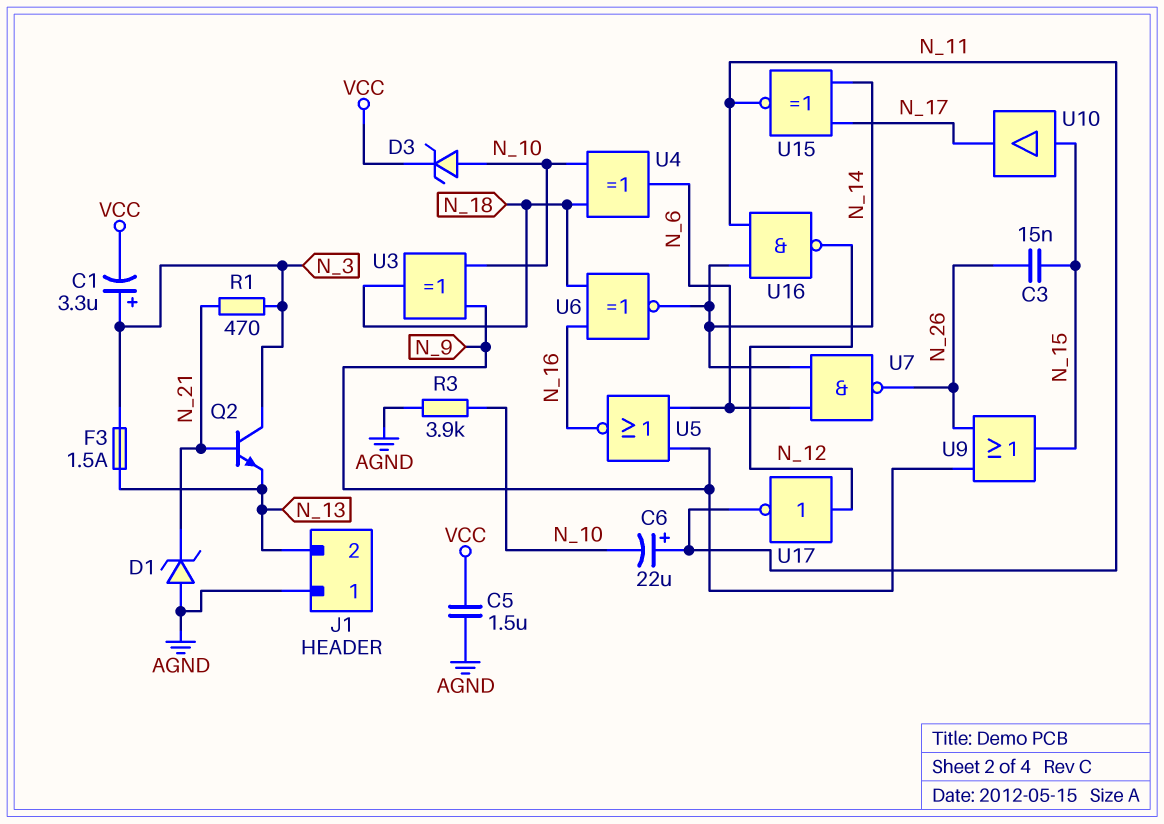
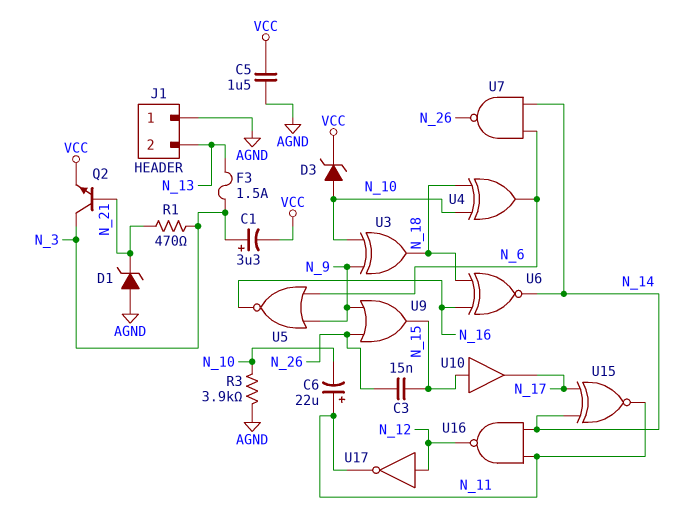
Q2: NPN (B N_21, C N_3, E N_13) -> NPN (B N_21, C N_3, E VCC)

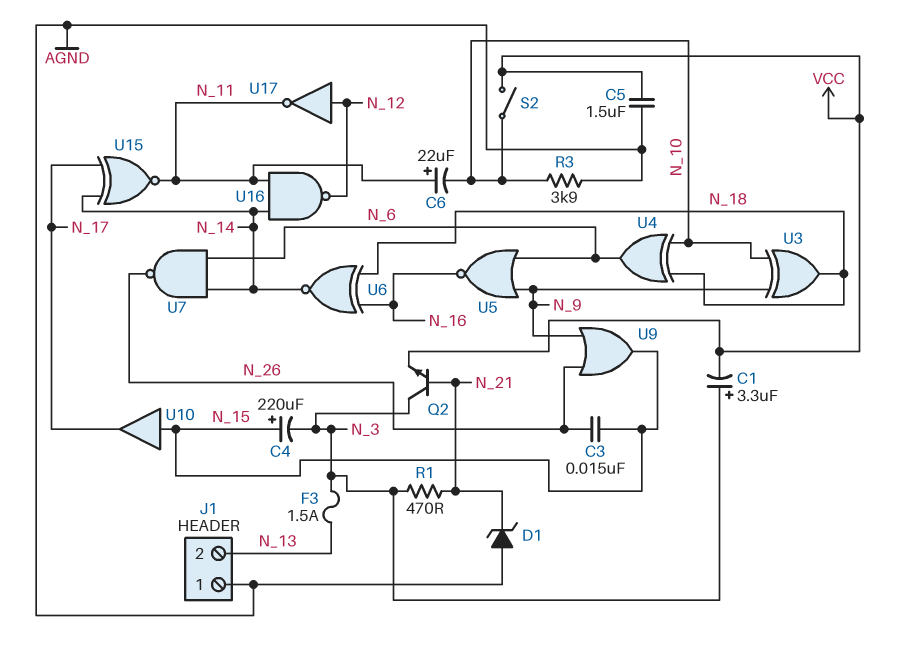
C4: none -> 220uF (plus N_15, minus N_3)
D3: zener (A N_10, K VCC) -> none
S2: none -> switch (N_10, VCC)

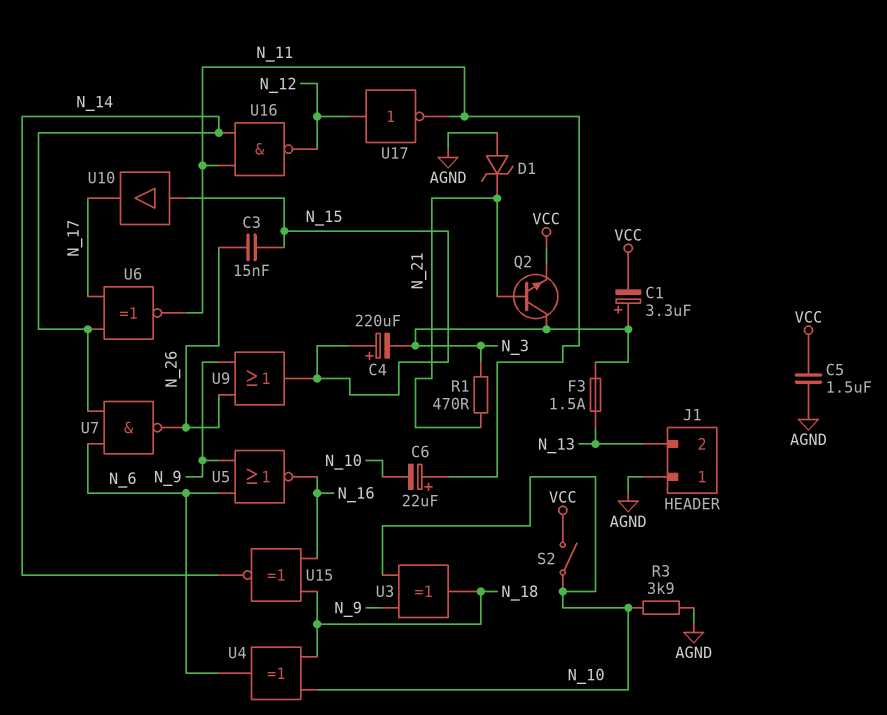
U6: XNOR (in N_16, in N_18, out N_14) -> XNOR (in N_14, in N_17, out N_11)
U15: XNOR (in N_14, in N_17, out N_11) -> XNOR (in N_16, in N_18, out N_14)

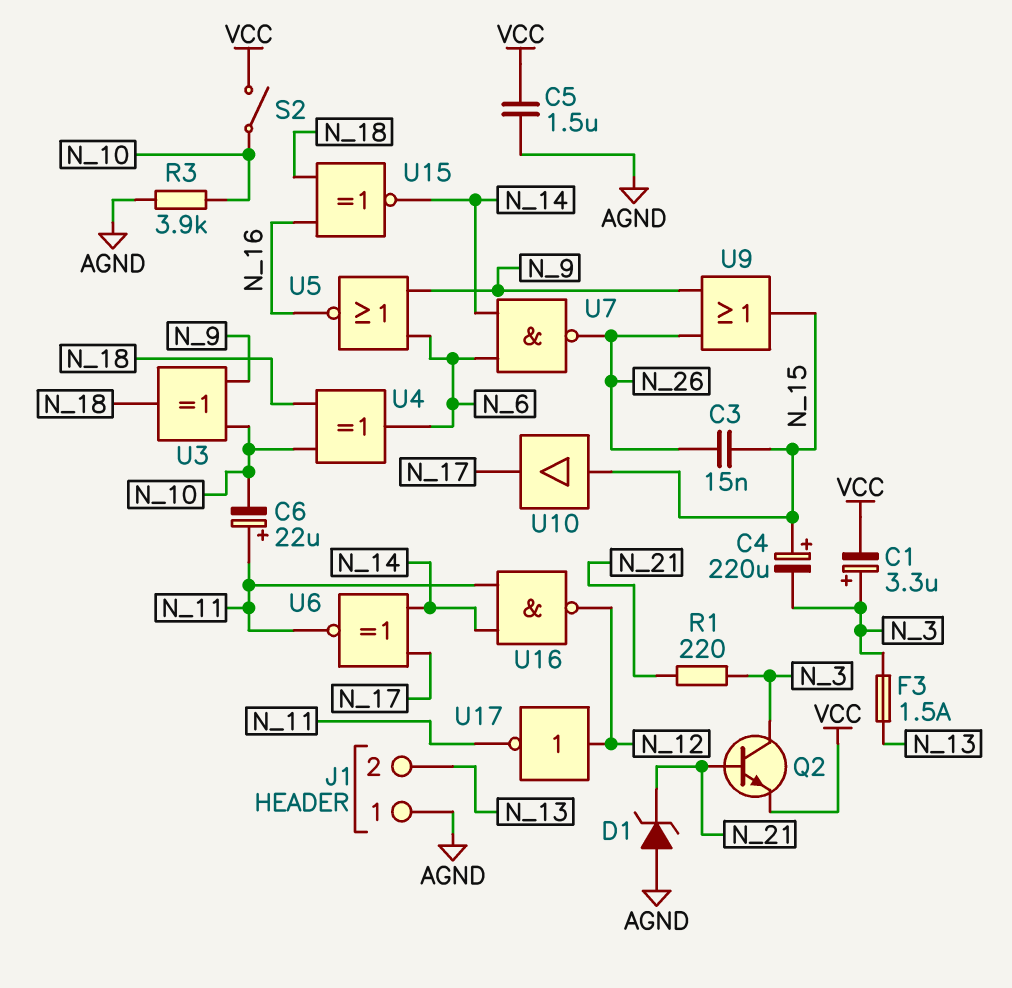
R1: 470 (N_3, N_21) -> 220 (N_3, N_21)

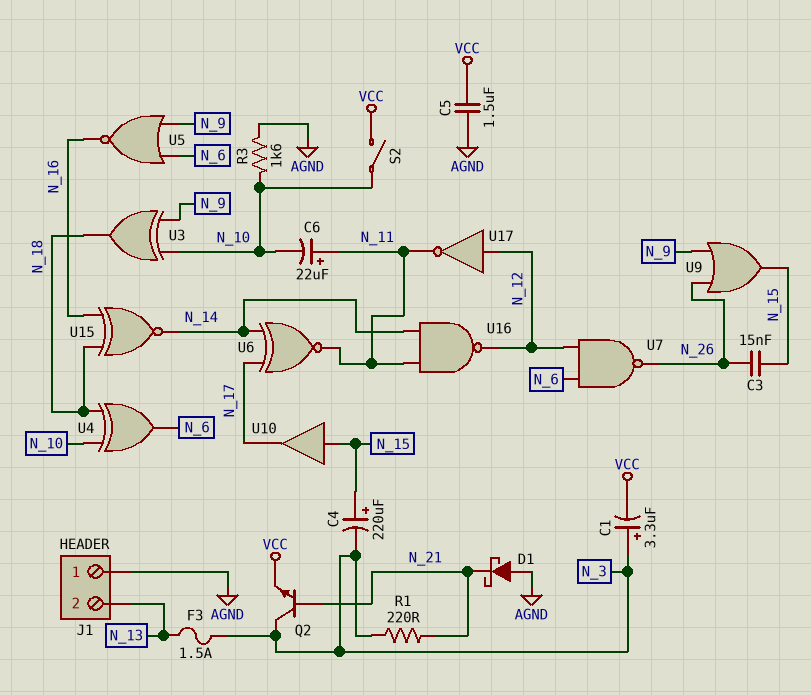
D1: zener (A AGND, K N_21) -> schottky (A AGND, K N_21)
R3: 3.9k (AGND, N_10) -> 1.6k (AGND, N_10)
U7: NAND (in N_6, in N_14, out N_26) -> NAND (in N_6, in N_12, out N_26)

